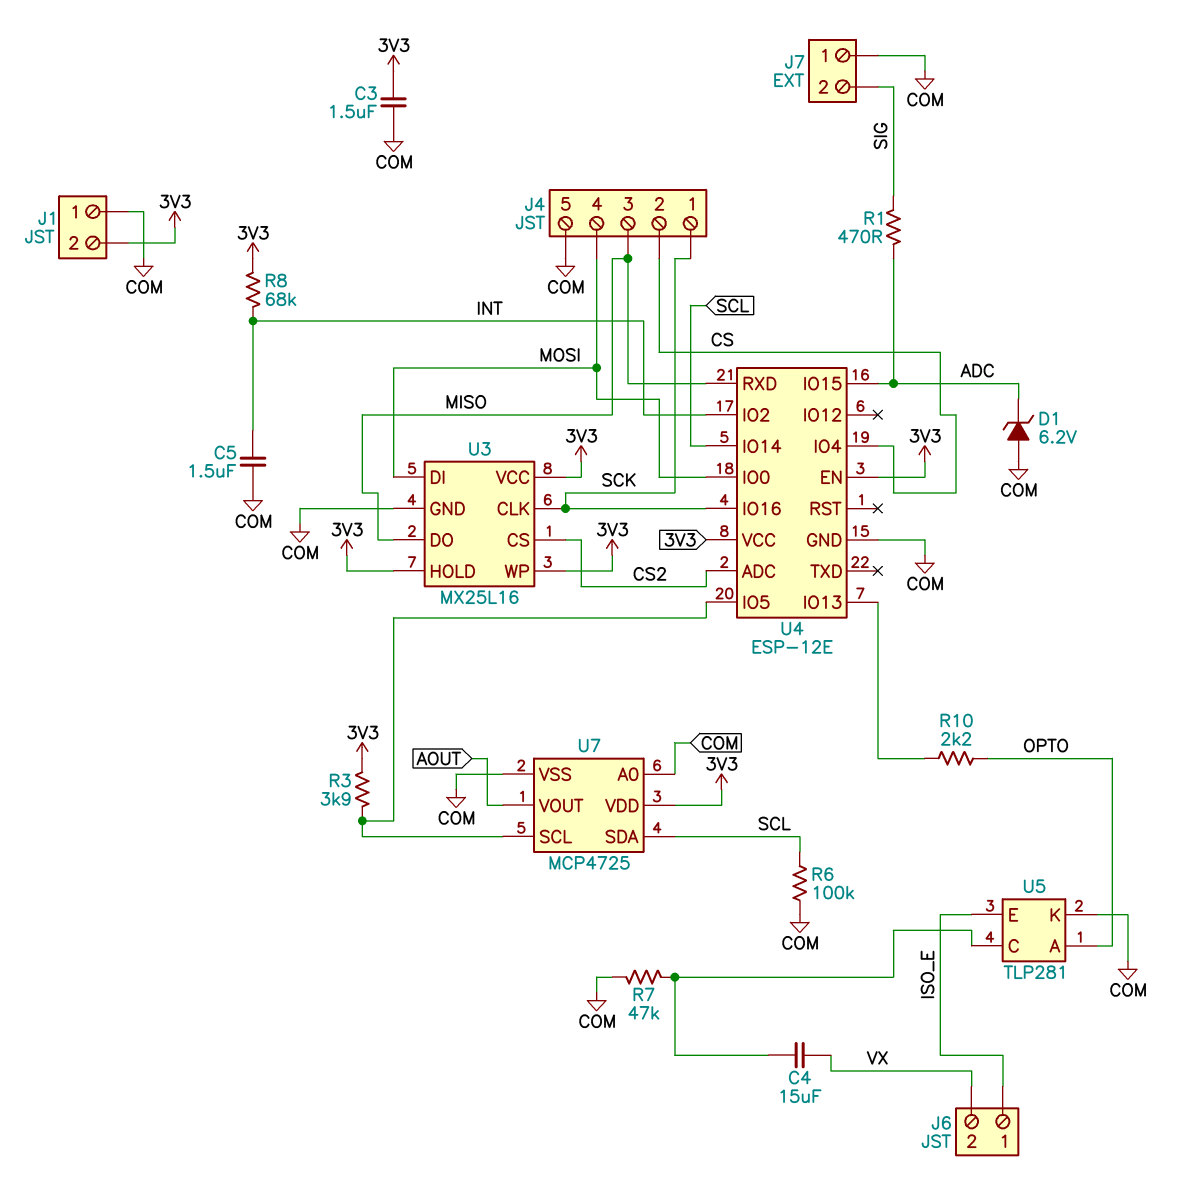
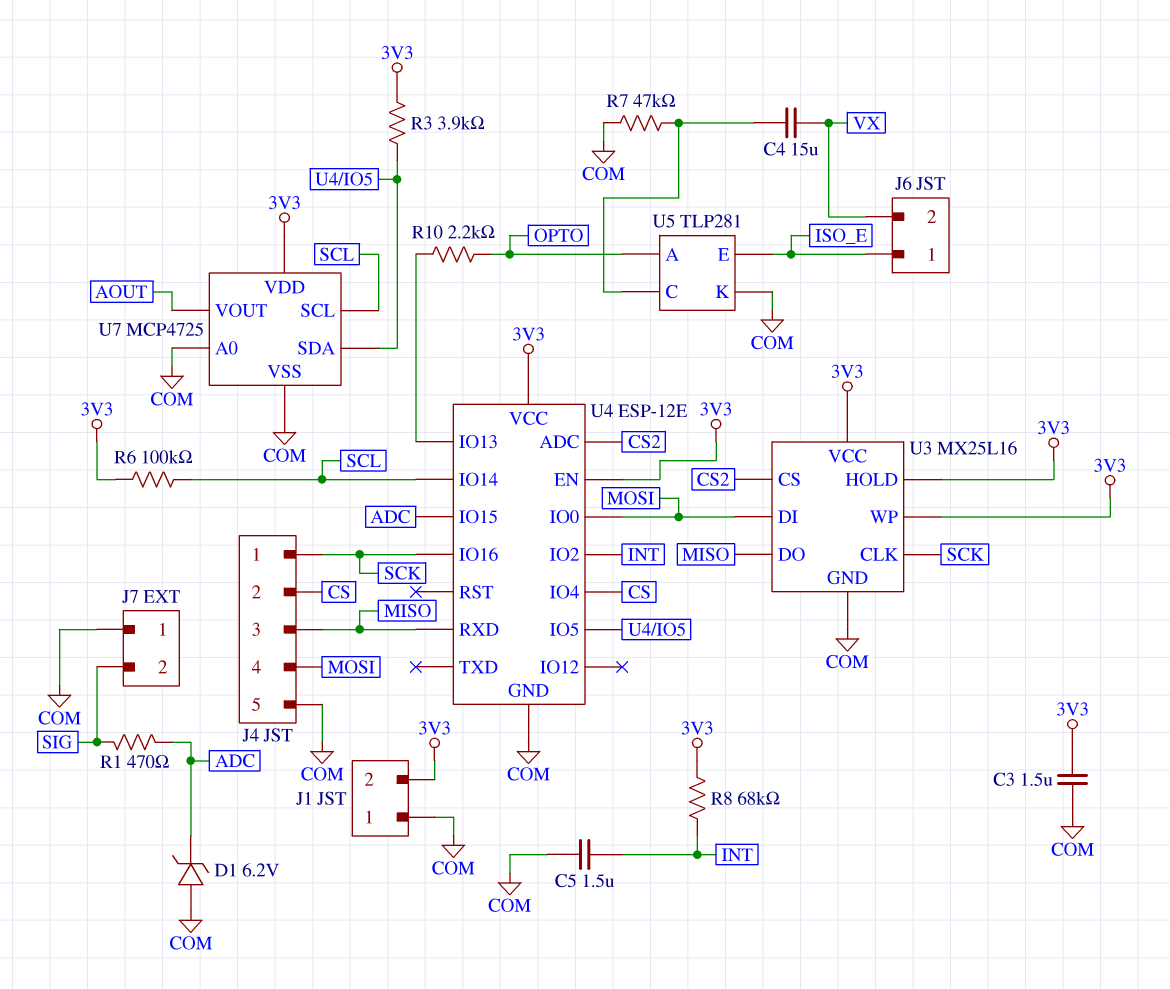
R6: 100k (COM, SCL) -> 100k (3V3, SCL)
U7 pin SCL: U4/IO5 -> SCL
U7 pin SDA: SCL -> U4/IO5

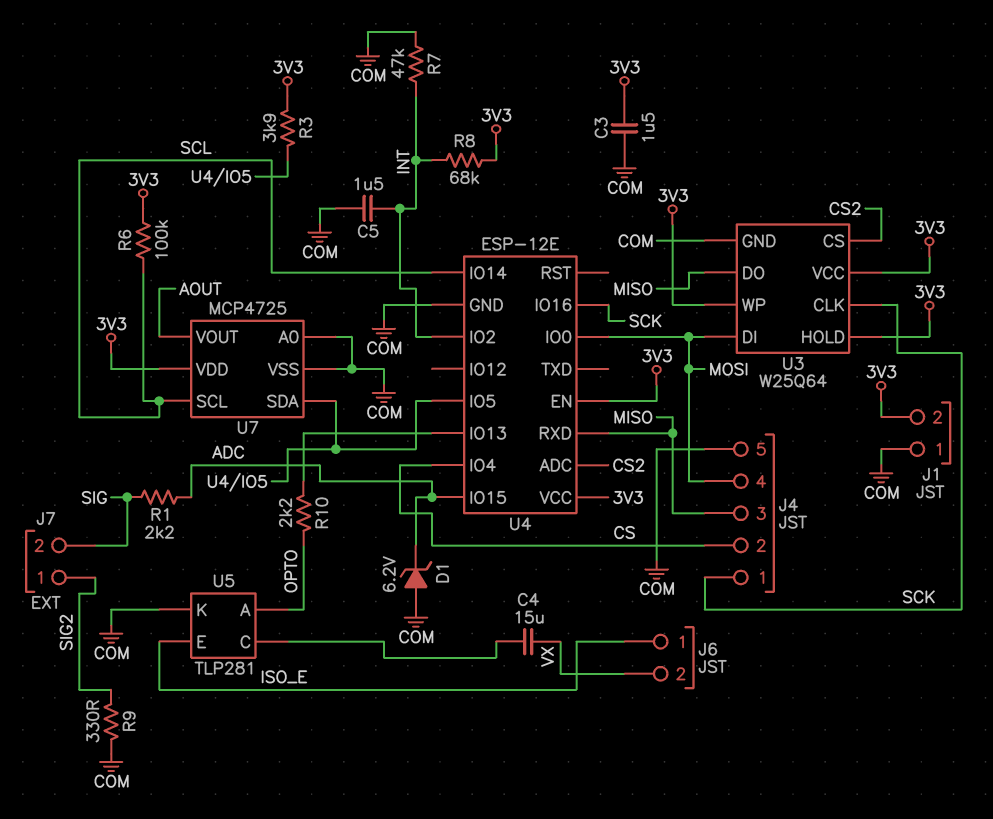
J7 pin 1: COM -> SIG2
R1: 470 (ADC, SIG) -> 2.2k (ADC, SIG)
R7: 47k (COM, U5/C) -> 47k (COM, INT)
R9: none -> 330 (COM, SIG2)
U3: MX25L16 -> W25Q64

